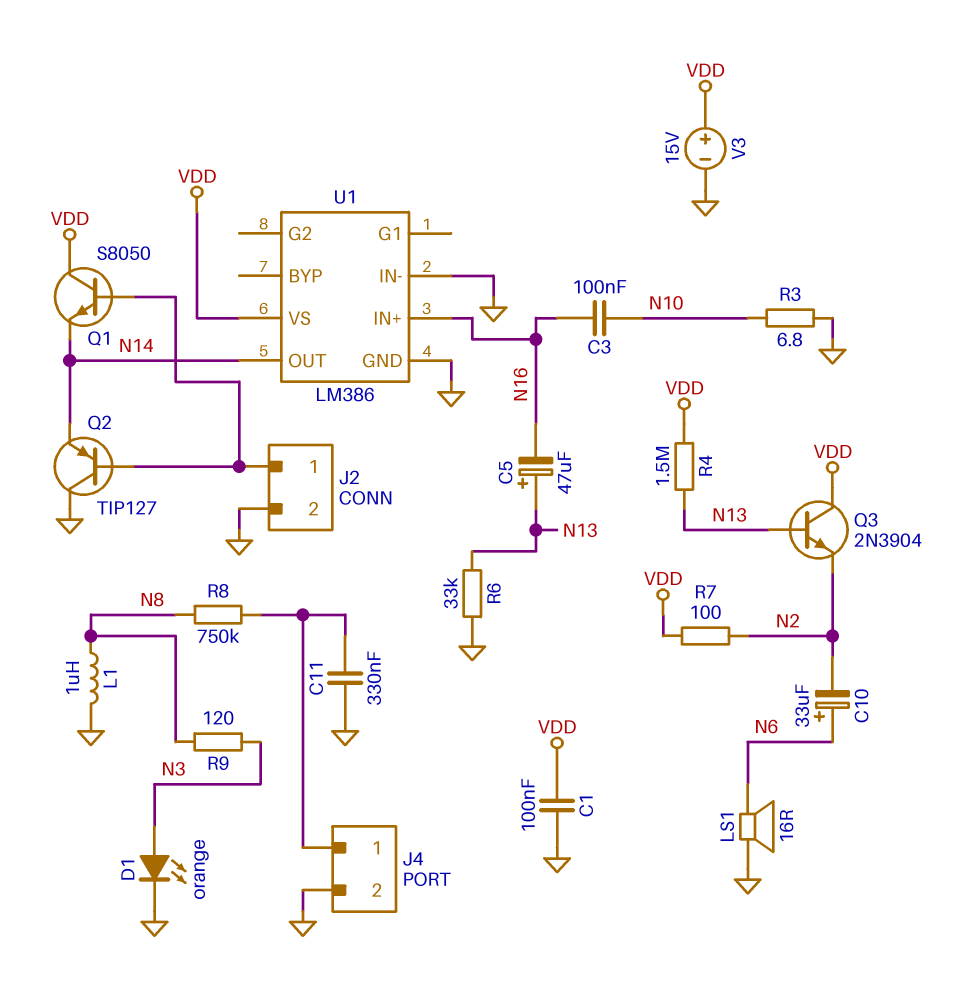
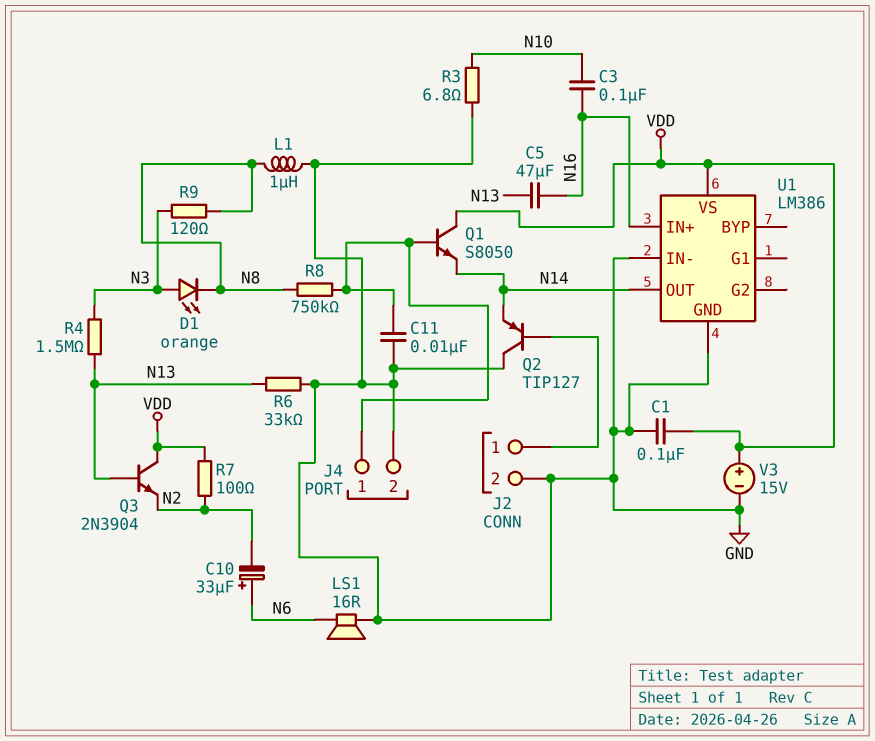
C5: 47uF (plus N13, minus N16) -> 47uF (N13, N16)
C11: 330nF (GND, J4/1) -> 10nF (GND, J4/1)
D1: LED orange (A N3, K GND) -> LED orange (A N3, K N8)
Q1: NPN S8050 (B J2/1, C VDD, E N14) -> NPN S8050 (B J4/1, C VDD, E N14)
R4: 1.5M (N13, VDD) -> 1.5M (N3, N13)

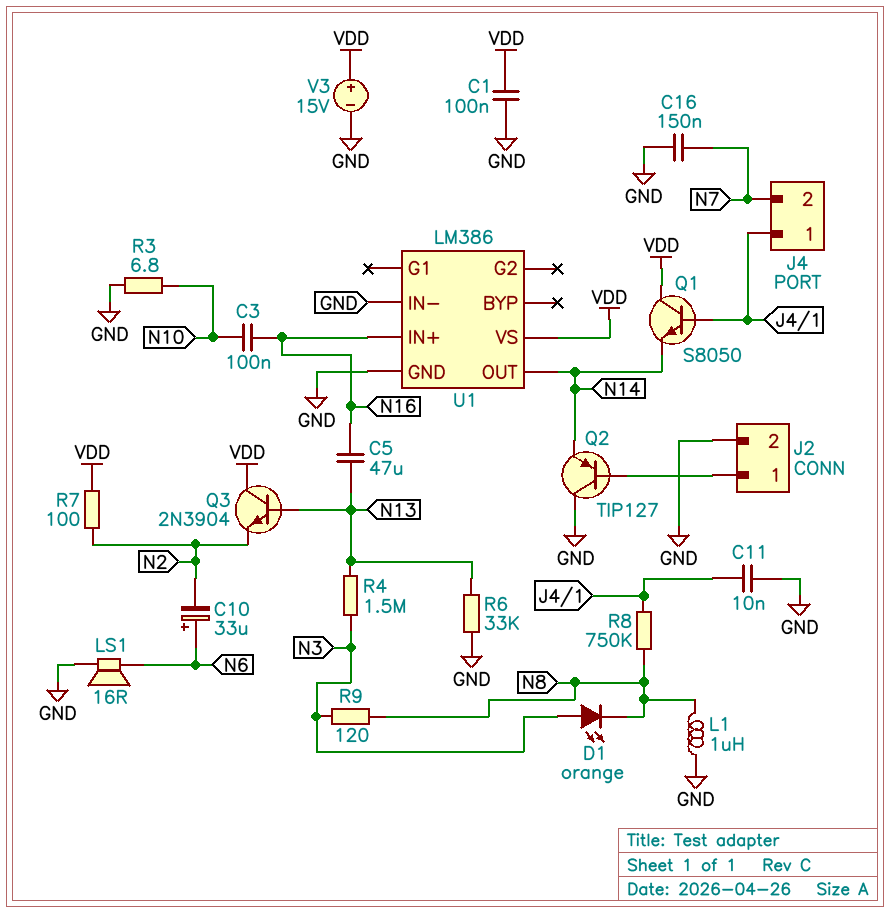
C16: none -> 150nF (GND, N7)
J4 pin 2: GND -> N7

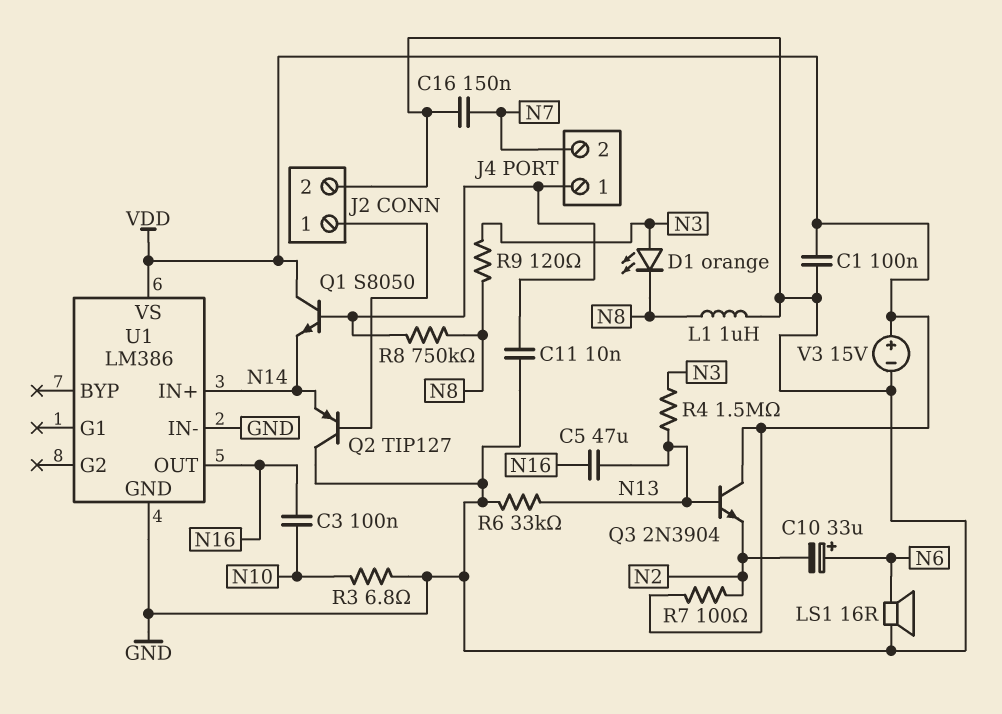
U1 pin IN+: N16 -> N14
U1 pin OUT: N14 -> N16

